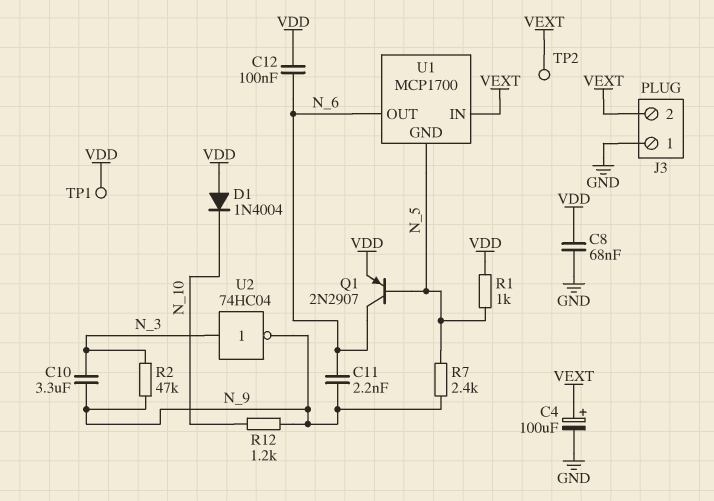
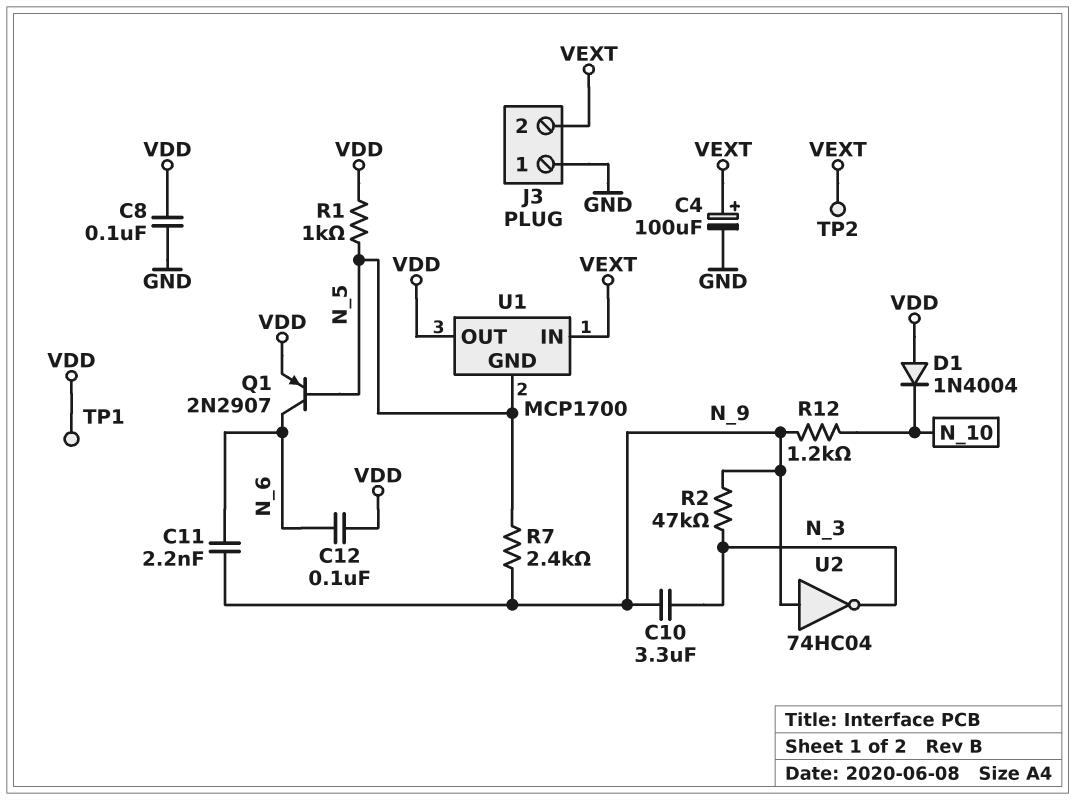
C8: 68nF (GND, VDD) -> 100nF (GND, VDD)
U1 pin OUT: N_6 -> VDD
U2: NOT 74HC04 (in N_3, out N_9) -> NOT 74HC04 (in N_9, out N_3)

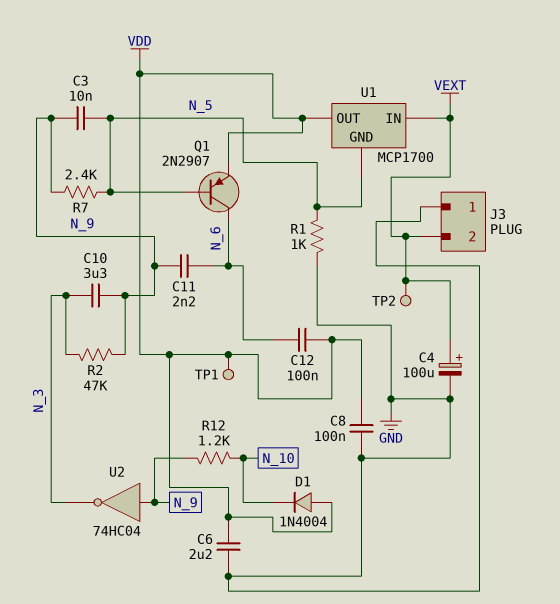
C3: none -> 10nF (N_5, N_9)
C6: none -> 2.2uF (GND, VDD)
R1: 1k (N_5, VDD) -> 1k (GND, N_5)

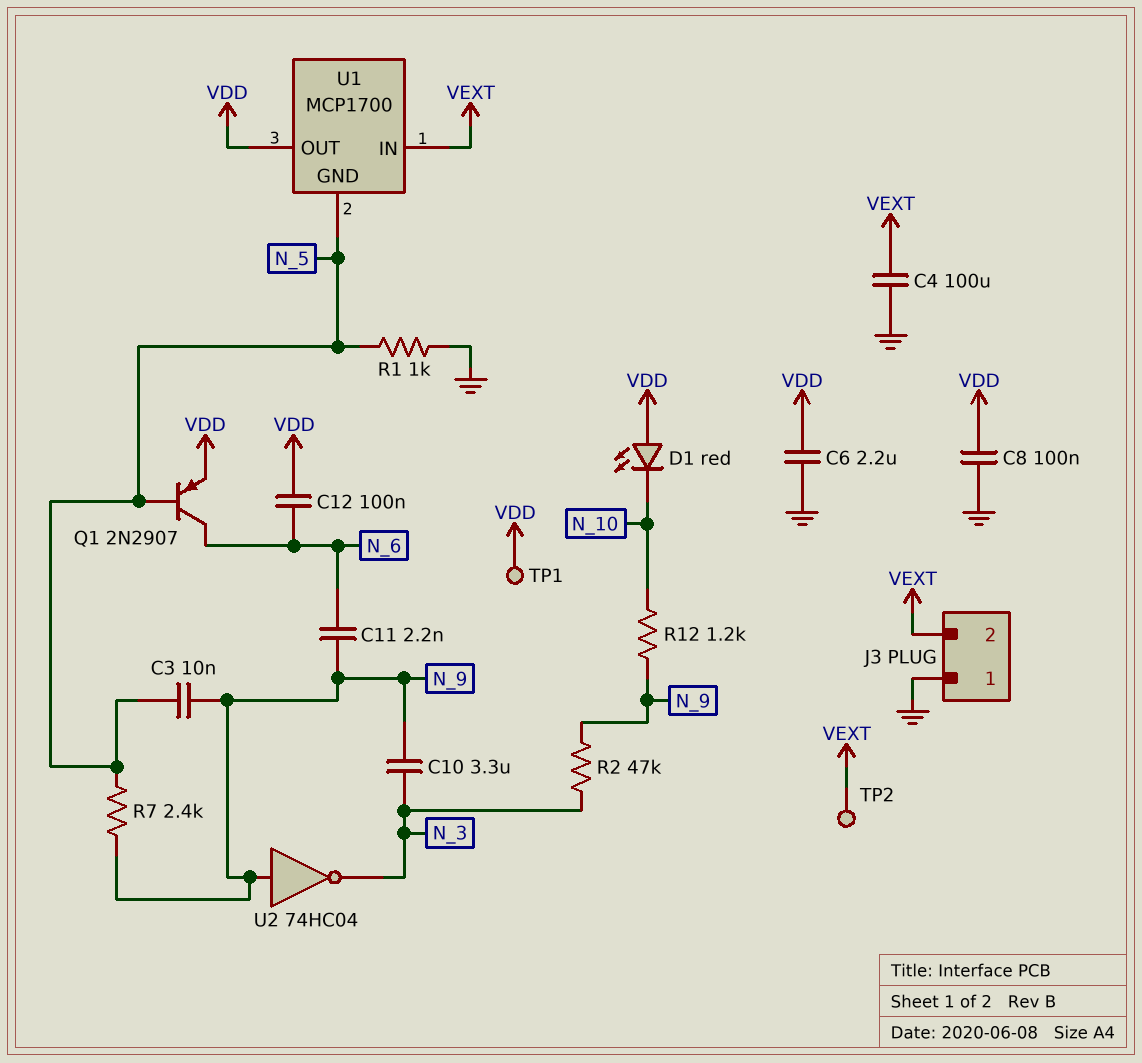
C4: 100uF (plus VEXT, minus GND) -> 100uF (GND, VEXT)
D1: diode 1N4004 (A VDD, K N_10) -> LED red (A VDD, K N_10)

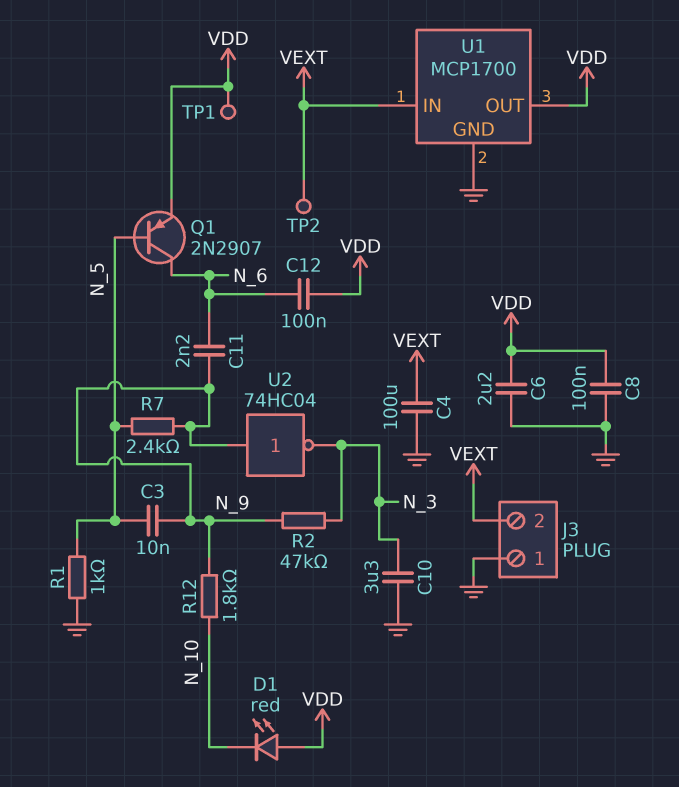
C10: 3.3uF (N_3, N_9) -> 3.3uF (GND, N_3)
R12: 1.2k (N_9, N_10) -> 1.8k (N_9, N_10)
U1 pin GND: N_5 -> GND

